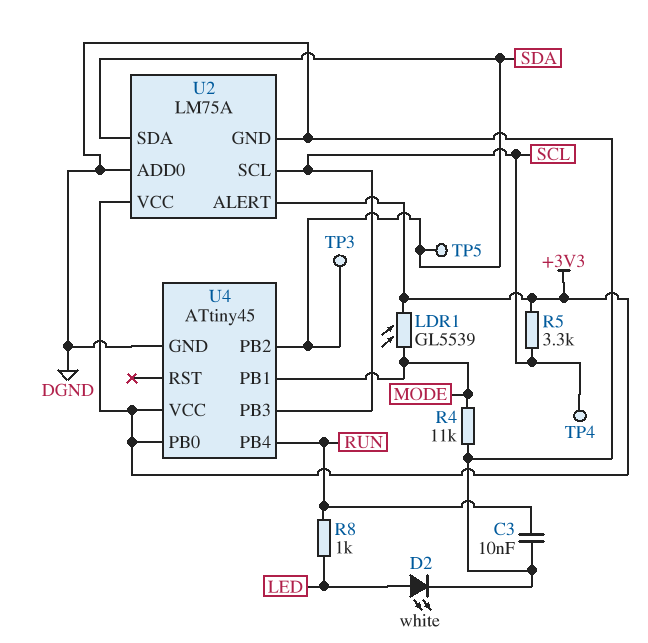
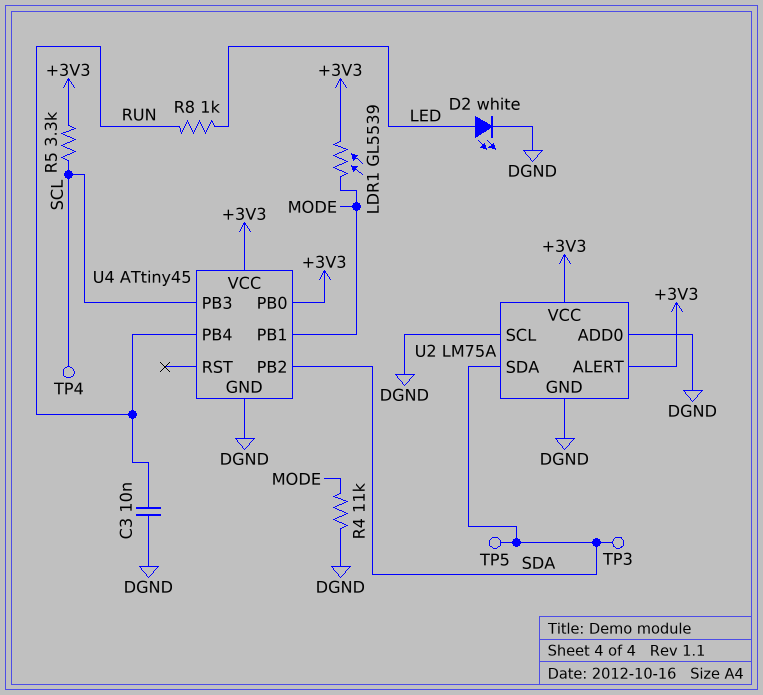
U2 pin SCL: SCL -> DGND

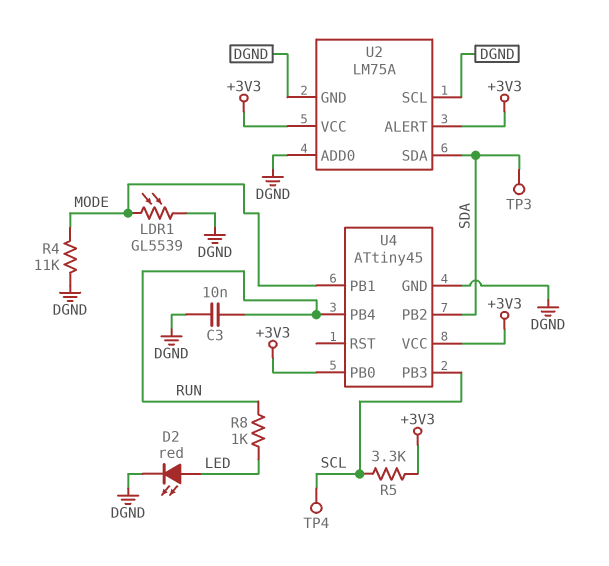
D2: LED white (A LED, K DGND) -> LED red (A LED, K DGND)
LDR1: GL5539 (+3V3, MODE) -> GL5539 (DGND, MODE)
TP5: test point (SDA) -> none

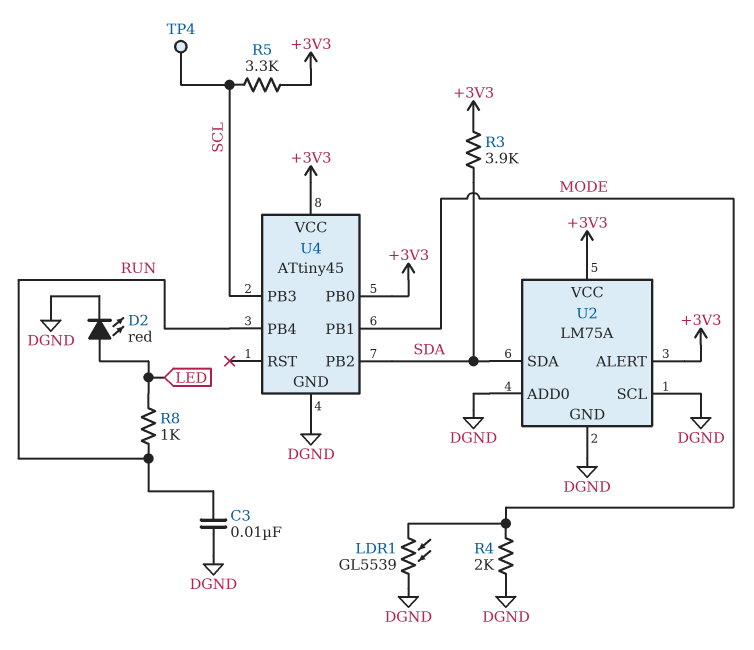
R3: none -> 3.9k (+3V3, SDA)
R4: 11k (DGND, MODE) -> 2k (DGND, MODE)
TP3: test point (SDA) -> none

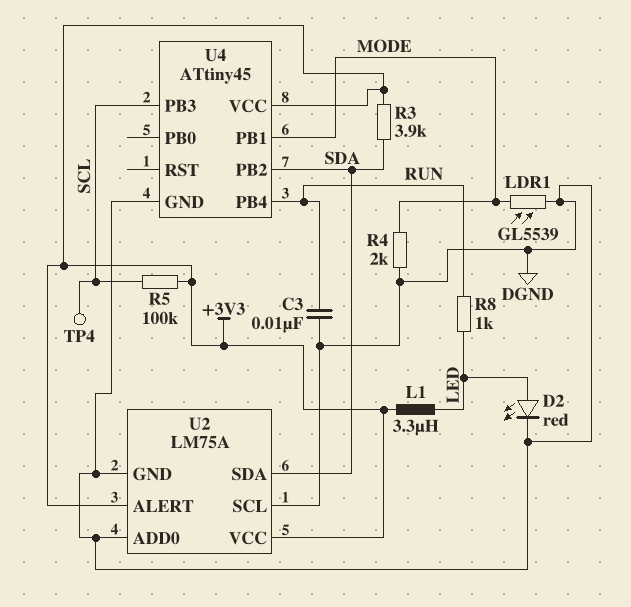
L1: none -> 3.3uH (+3V3, LED)
R5: 3.3k (+3V3, SCL) -> 100k (+3V3, SCL)
U4 pin PB0: +3V3 -> none

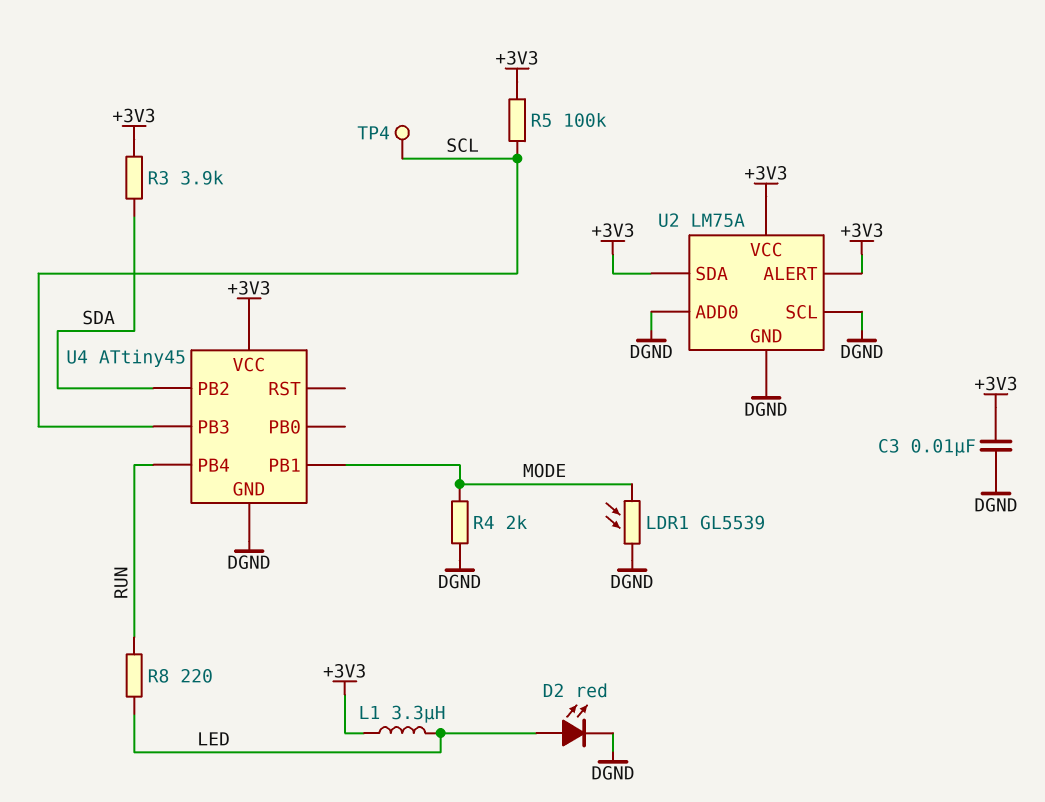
C3: 10nF (DGND, RUN) -> 10nF (+3V3, DGND)
R8: 1k (LED, RUN) -> 220 (LED, RUN)
U2 pin SDA: SDA -> +3V3

